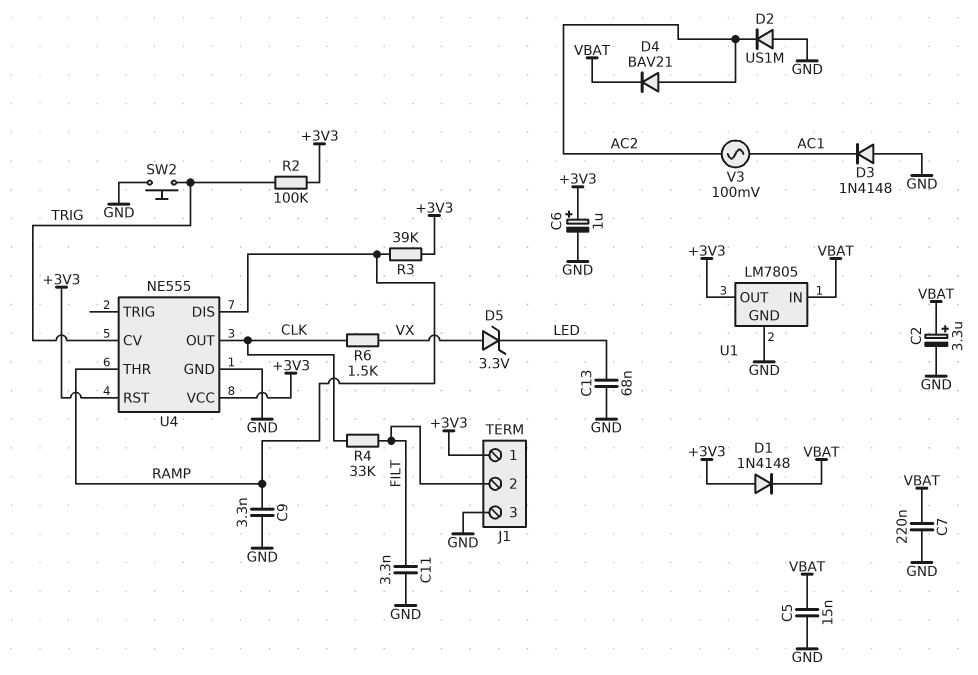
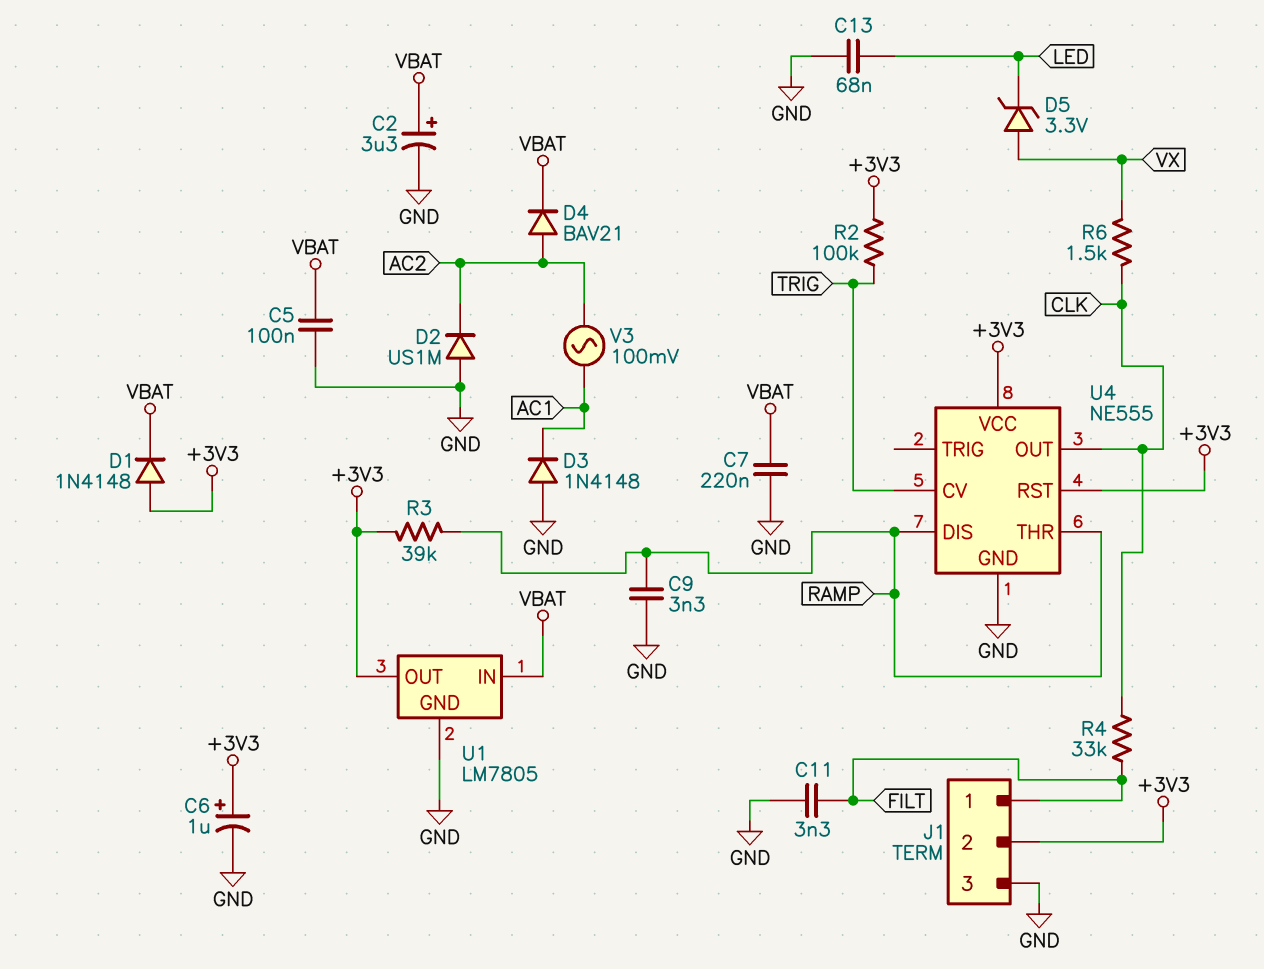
C5: 15nF (GND, VBAT) -> 100nF (GND, VBAT)
J1 pin 1: +3V3 -> FILT
J1 pin 2: FILT -> +3V3
SW2: button (GND, TRIG) -> none

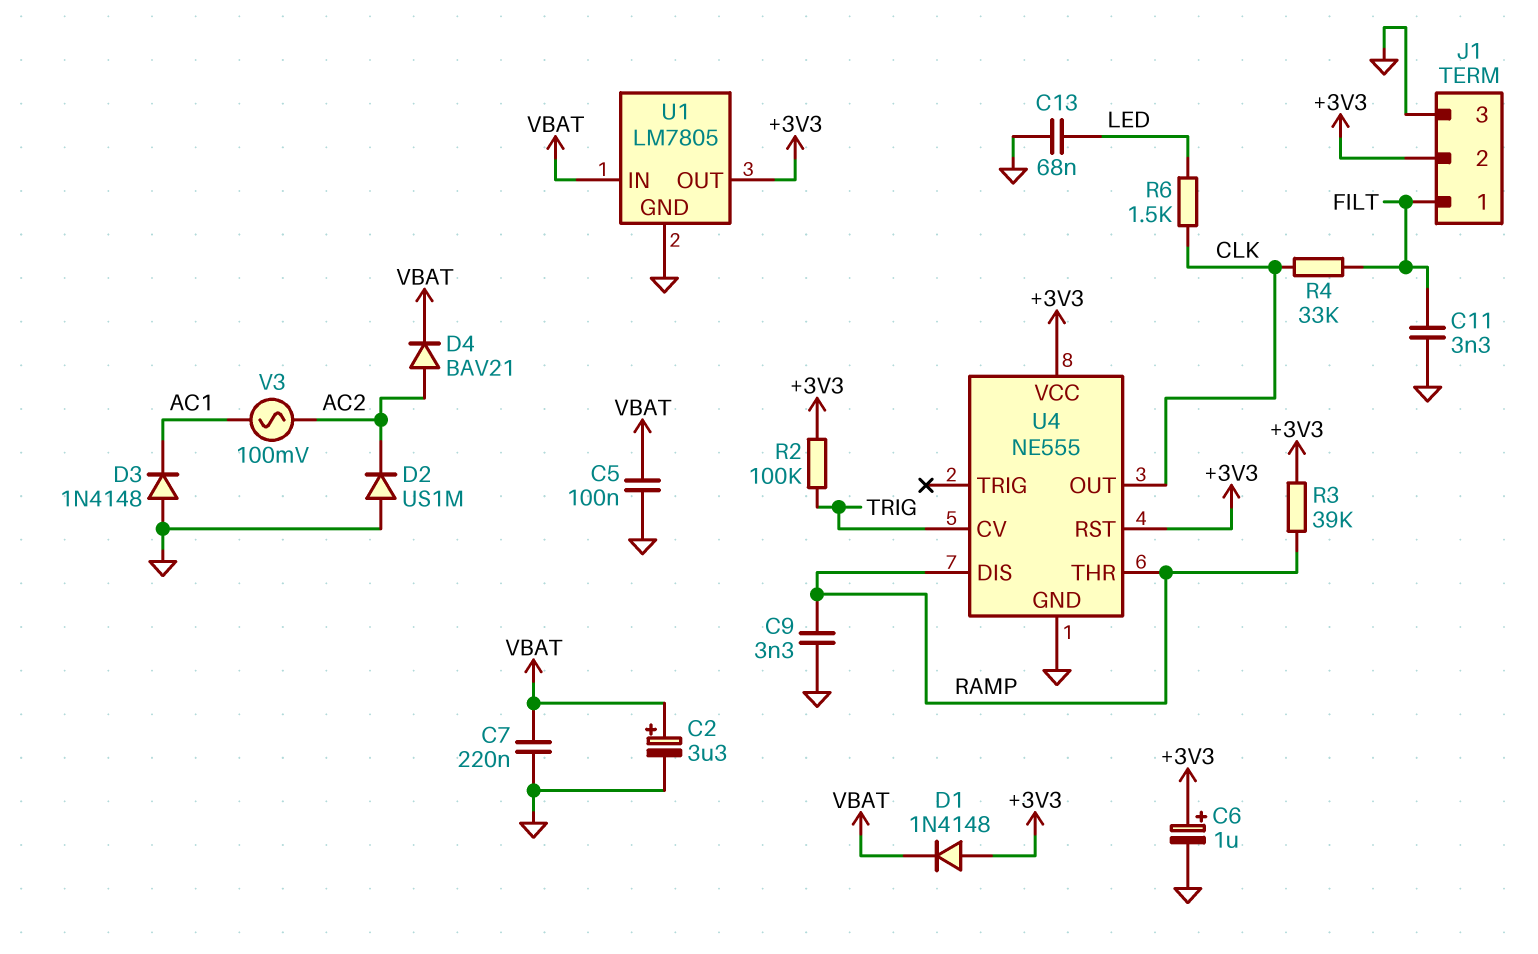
D5: zener 3.3V (A VX, K LED) -> none
R6: 1.5k (CLK, VX) -> 1.5k (CLK, LED)

